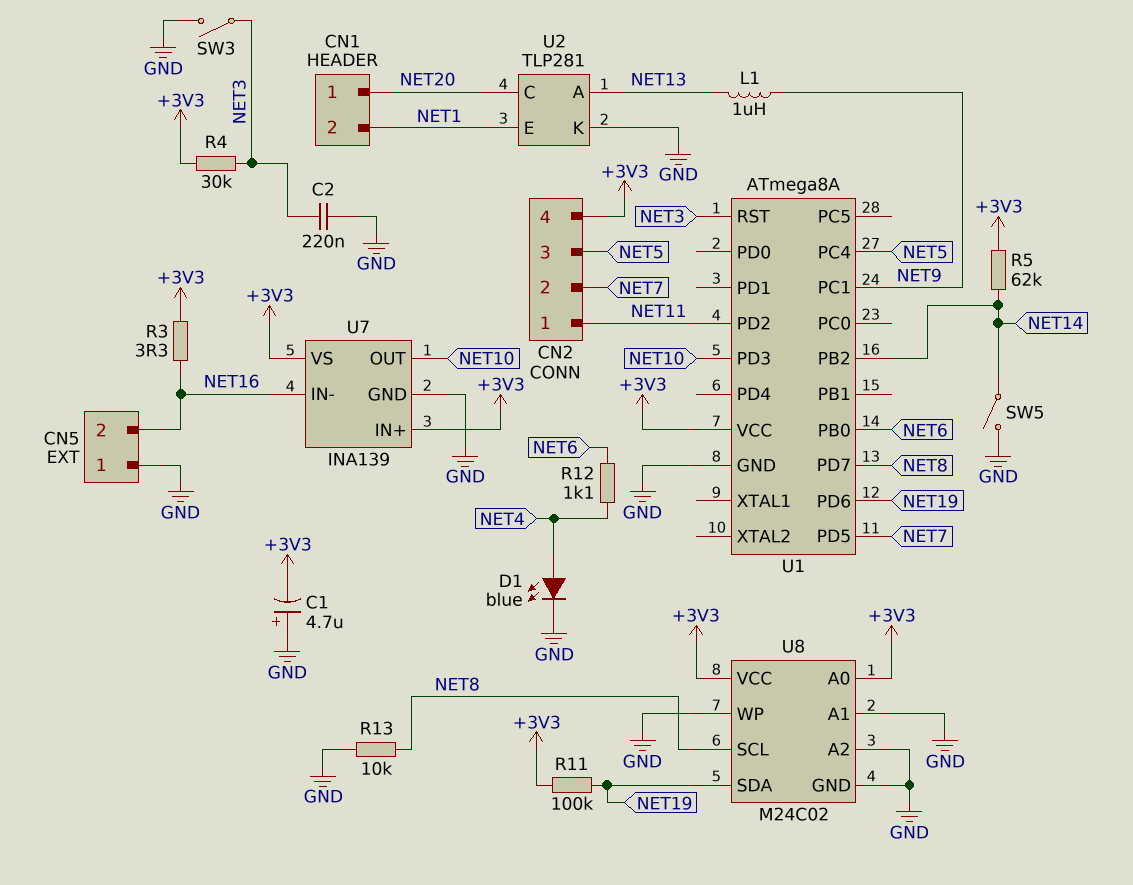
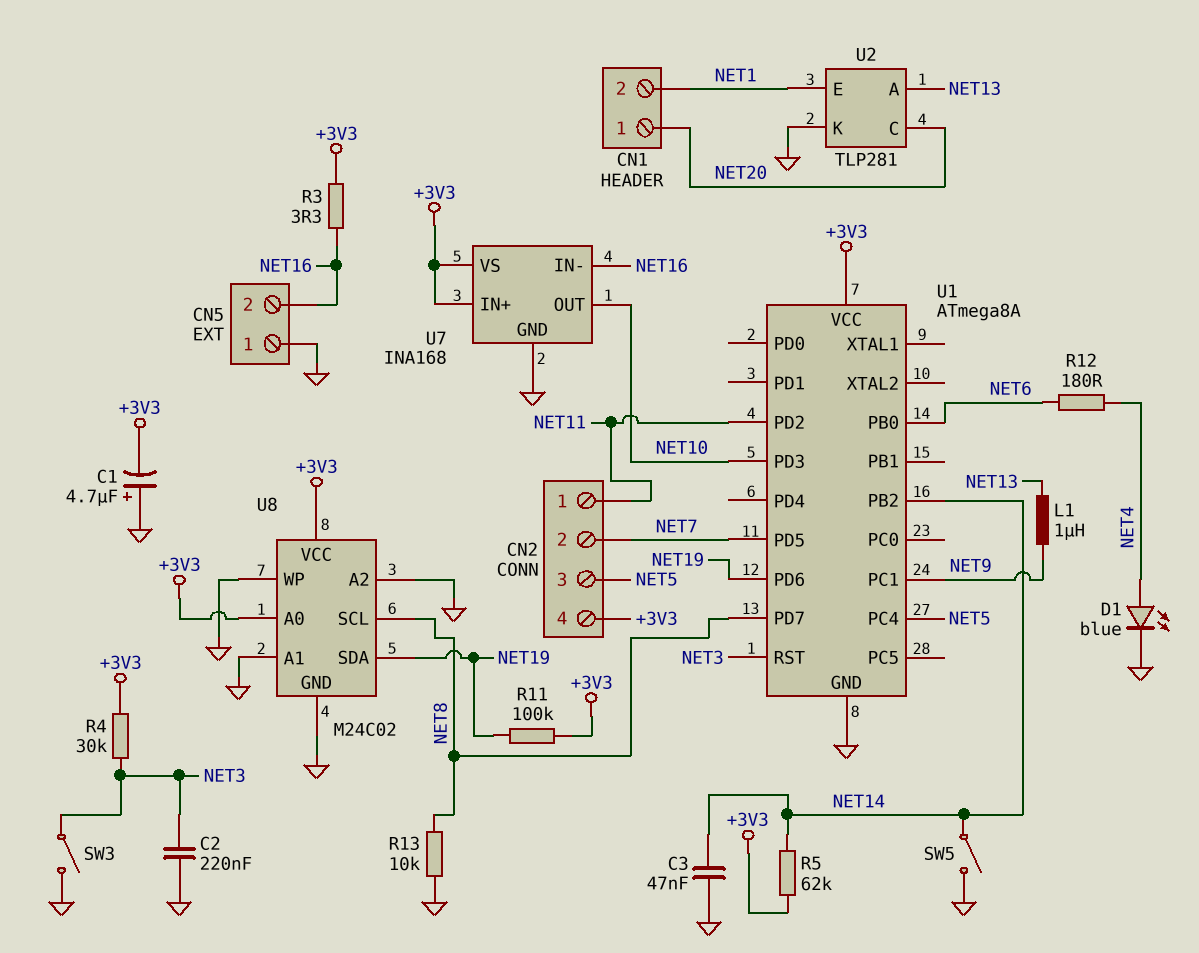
C3: none -> 47nF (GND, NET14)
R12: 1.1k (NET4, NET6) -> 180 (NET4, NET6)
U7: INA139 -> INA168

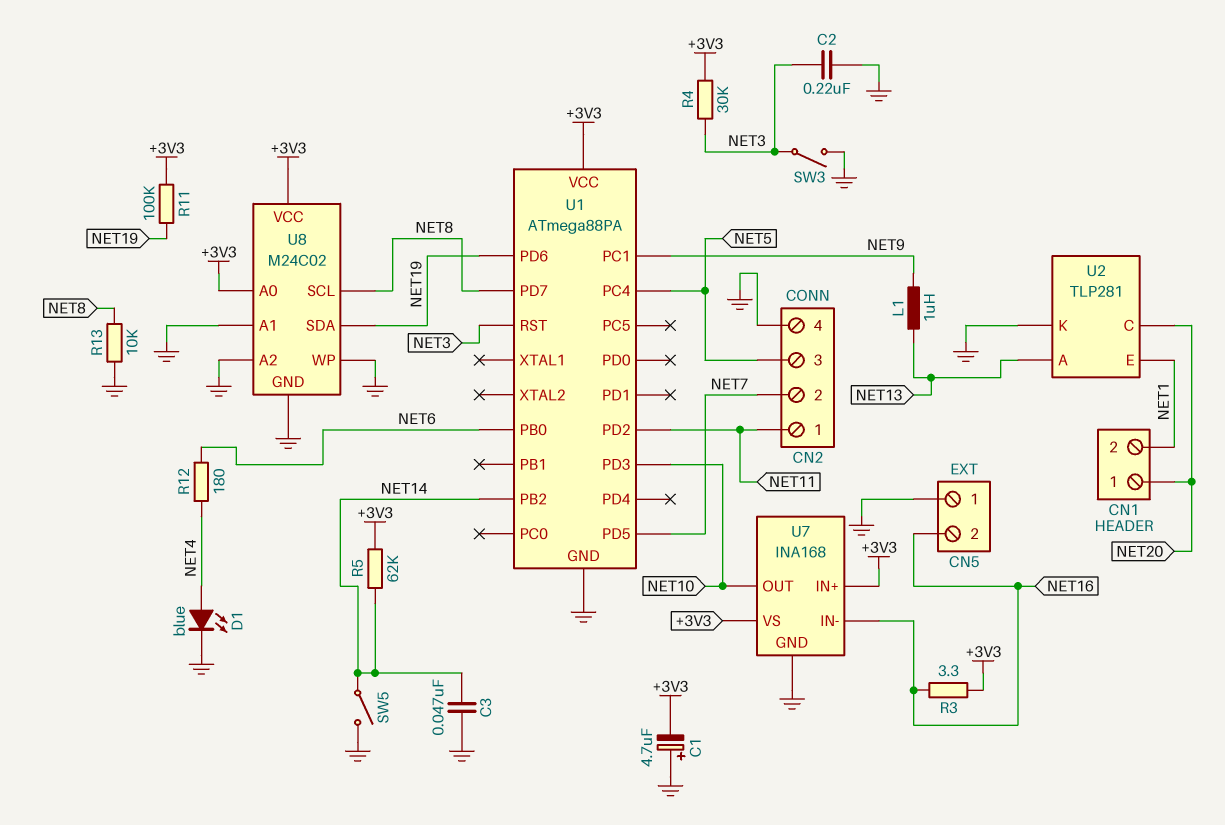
CN2 pin 4: +3V3 -> GND
U1: ATmega8A -> ATmega88PA

